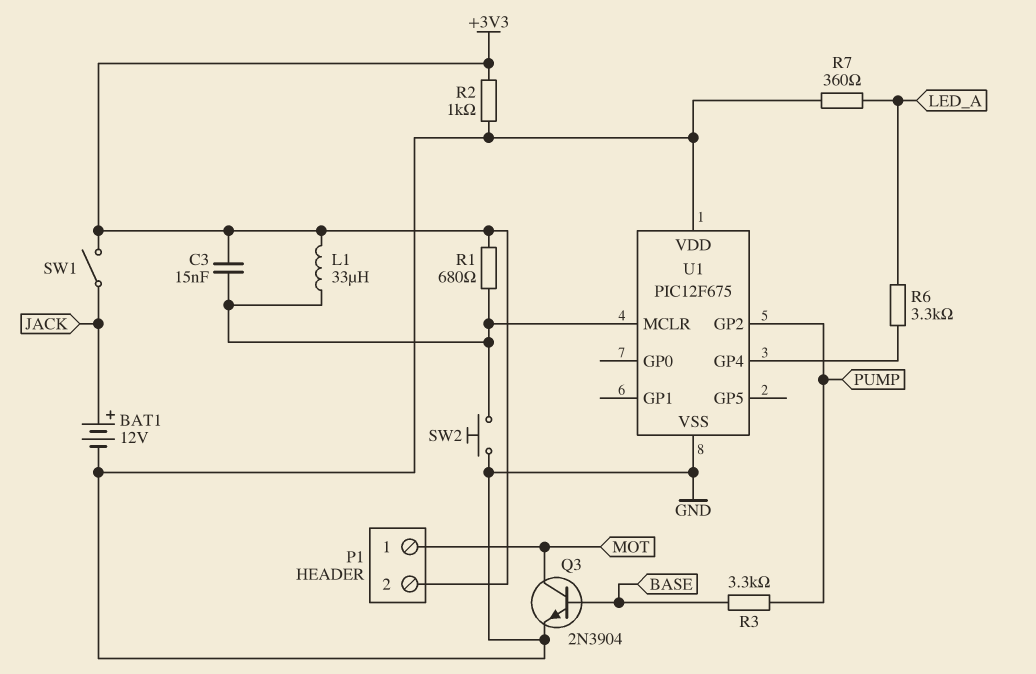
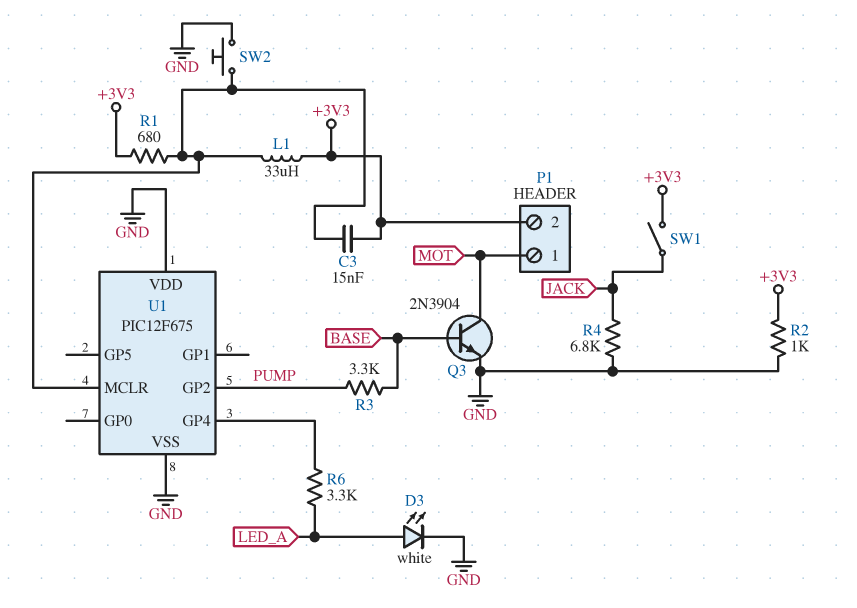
BAT1: 12V (plus JACK, minus GND) -> none
D3: none -> LED white (A LED_A, K GND)
R4: none -> 6.8k (GND, JACK)
R7: 360 (GND, LED_A) -> none

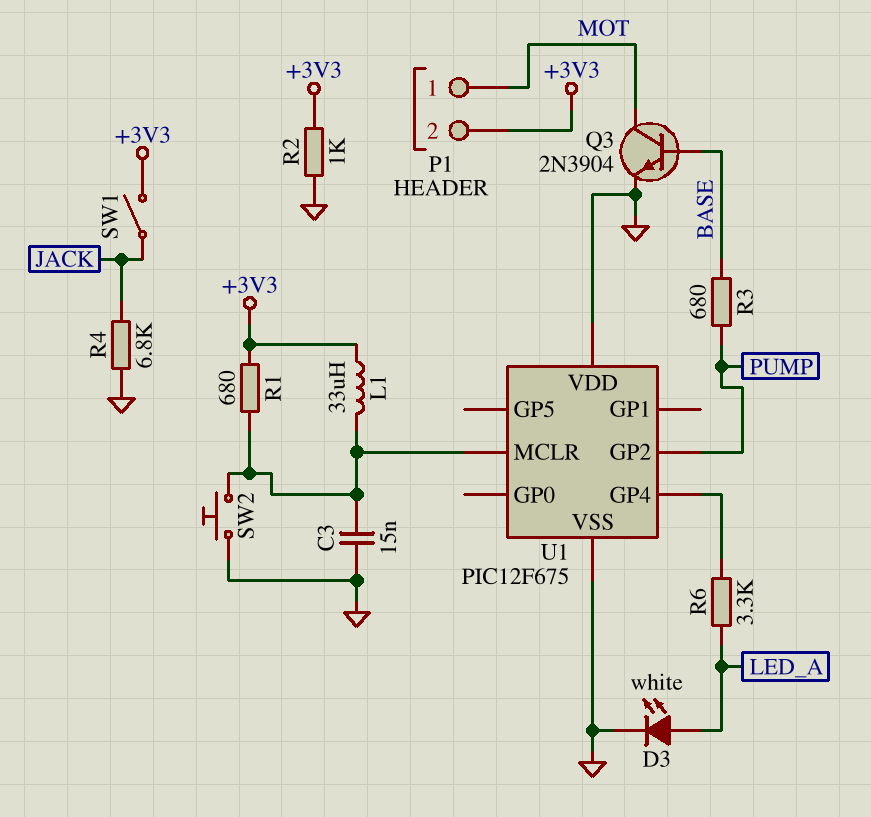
C3: 15nF (+3V3, U1/MCLR) -> 15nF (GND, U1/MCLR)
R3: 3.3k (BASE, PUMP) -> 680 (BASE, PUMP)

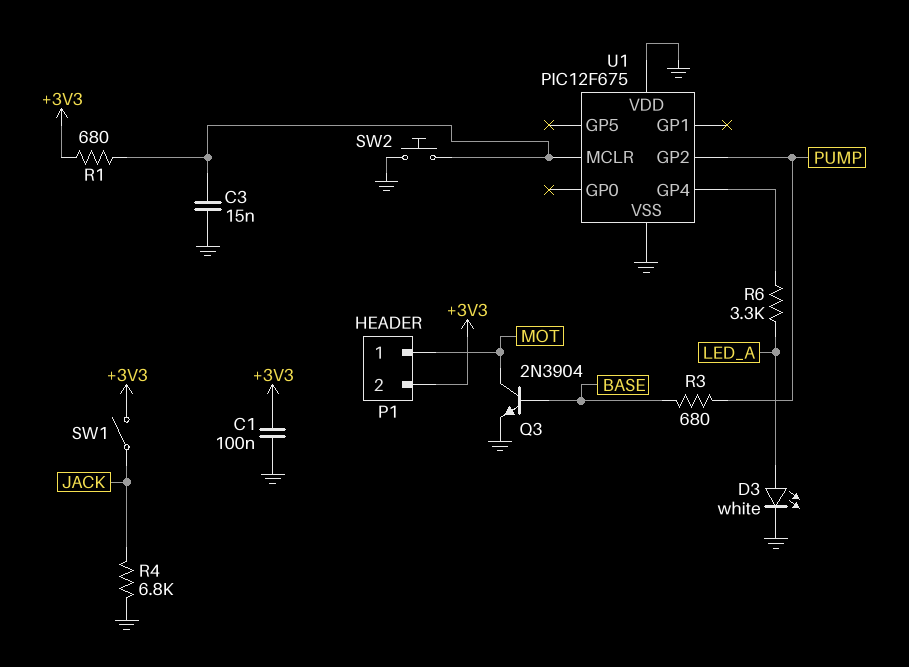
C1: none -> 100nF (+3V3, GND)
L1: 33uH (+3V3, U1/MCLR) -> none
R2: 1k (+3V3, GND) -> none

